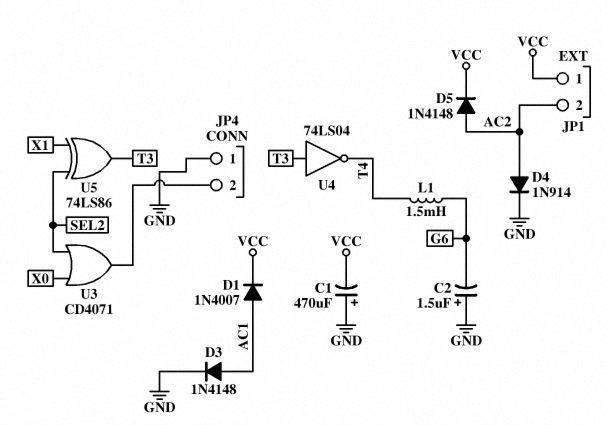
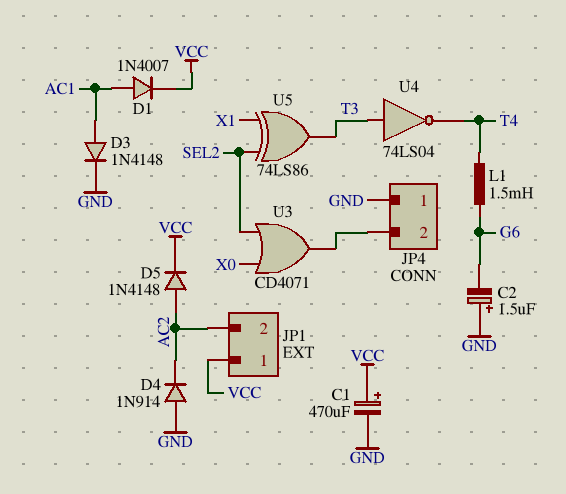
C1: 470uF (plus GND, minus VCC) -> 470uF (plus VCC, minus GND)
D4: diode 1N914 (A AC2, K GND) -> diode 1N914 (A GND, K AC2)

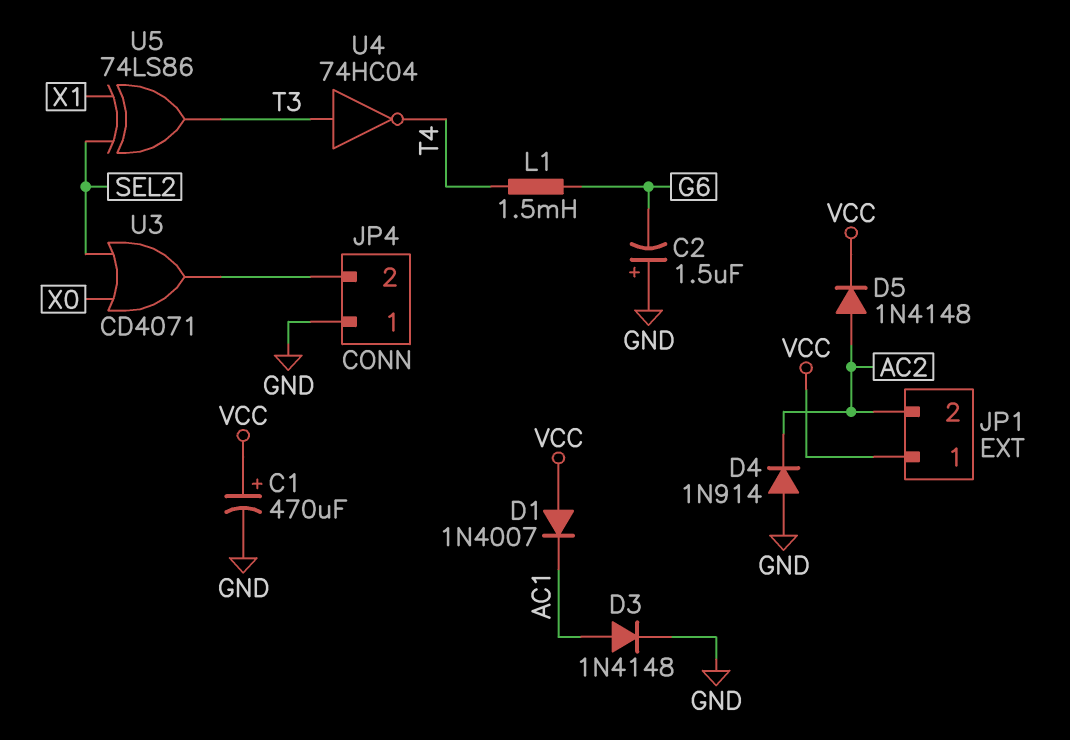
D1: diode 1N4007 (A AC1, K VCC) -> diode 1N4007 (A VCC, K AC1)
U4: NOT 74LS04 (in T3, out T4) -> NOT 74HC04 (in T3, out T4)

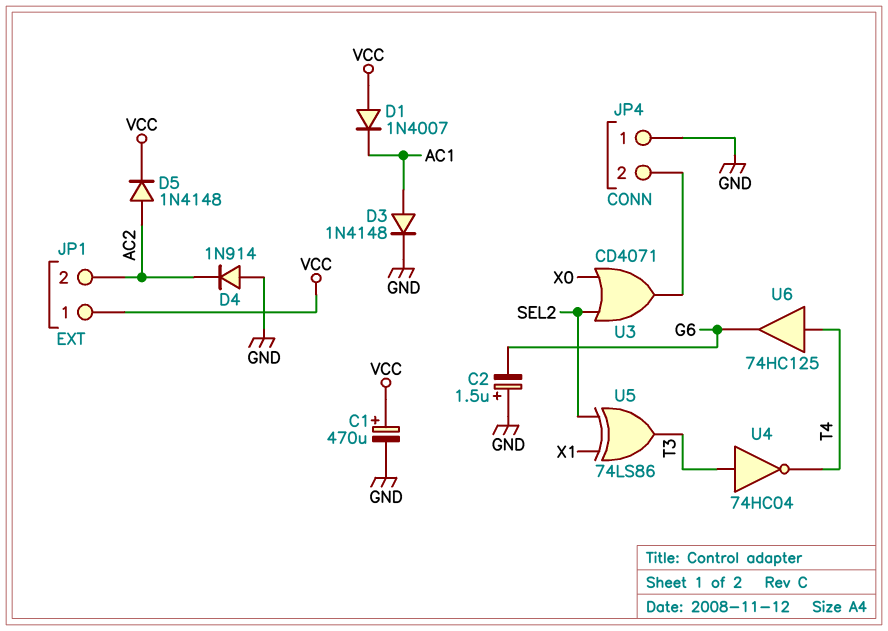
L1: 1.5mH (G6, T4) -> none
U6: none -> buffer 74HC125 (in T4, out G6)

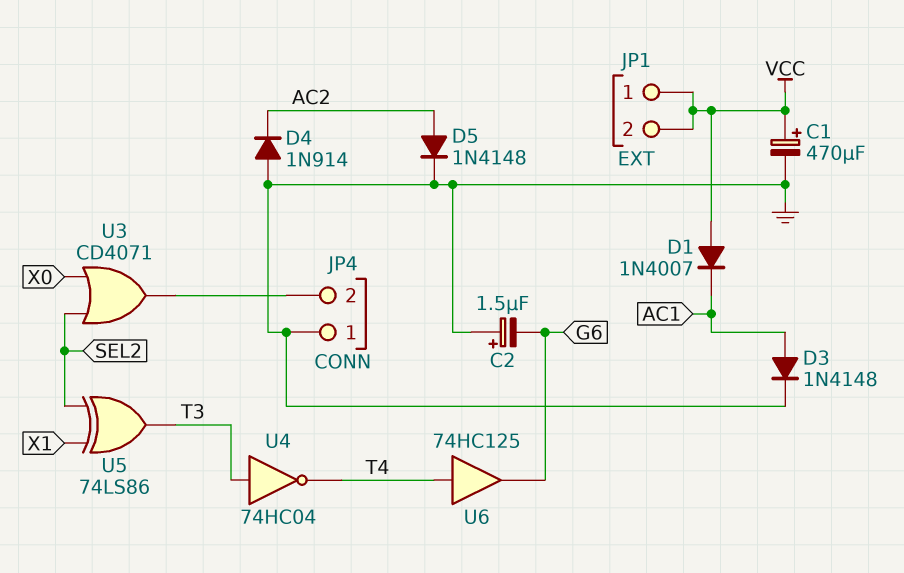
D5: diode 1N4148 (A AC2, K VCC) -> diode 1N4148 (A AC2, K GND)
JP1 pin 2: AC2 -> VCC

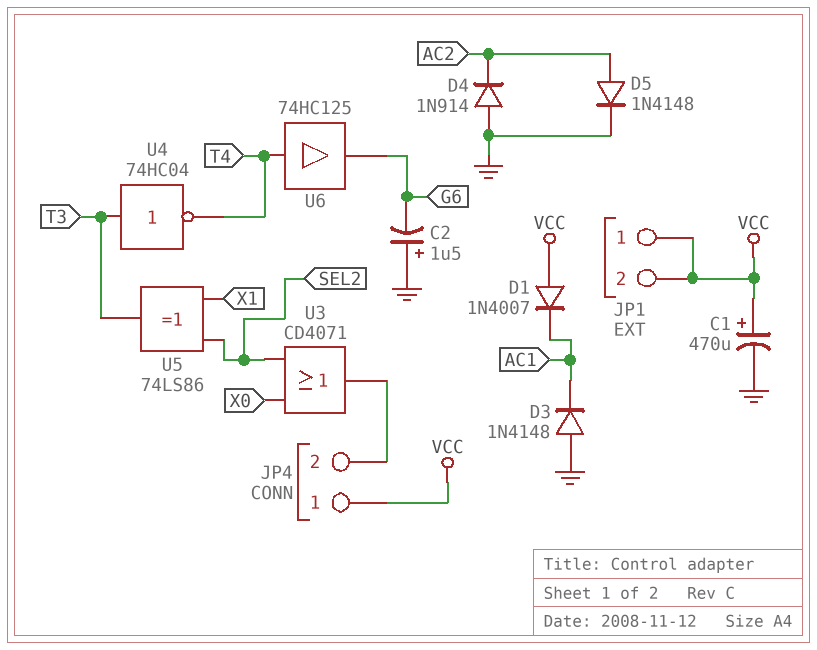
D3: diode 1N4148 (A AC1, K GND) -> diode 1N4148 (A GND, K AC1)
JP4 pin 1: GND -> VCC

